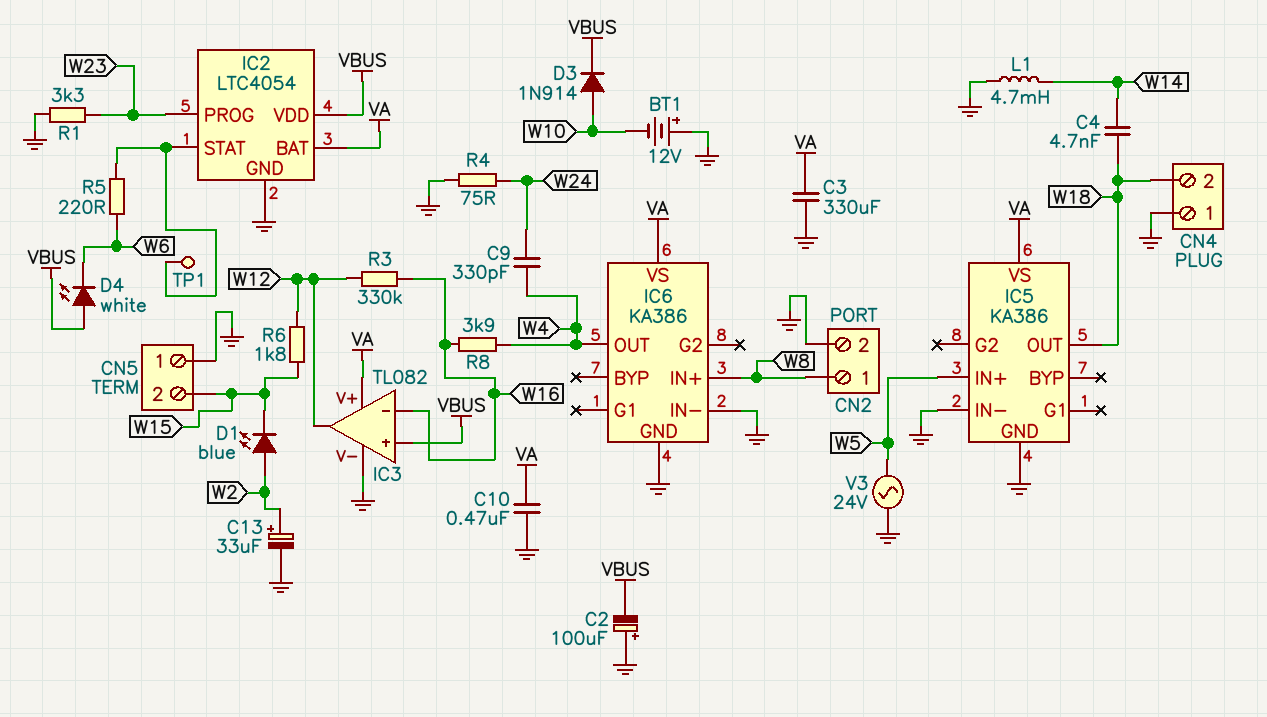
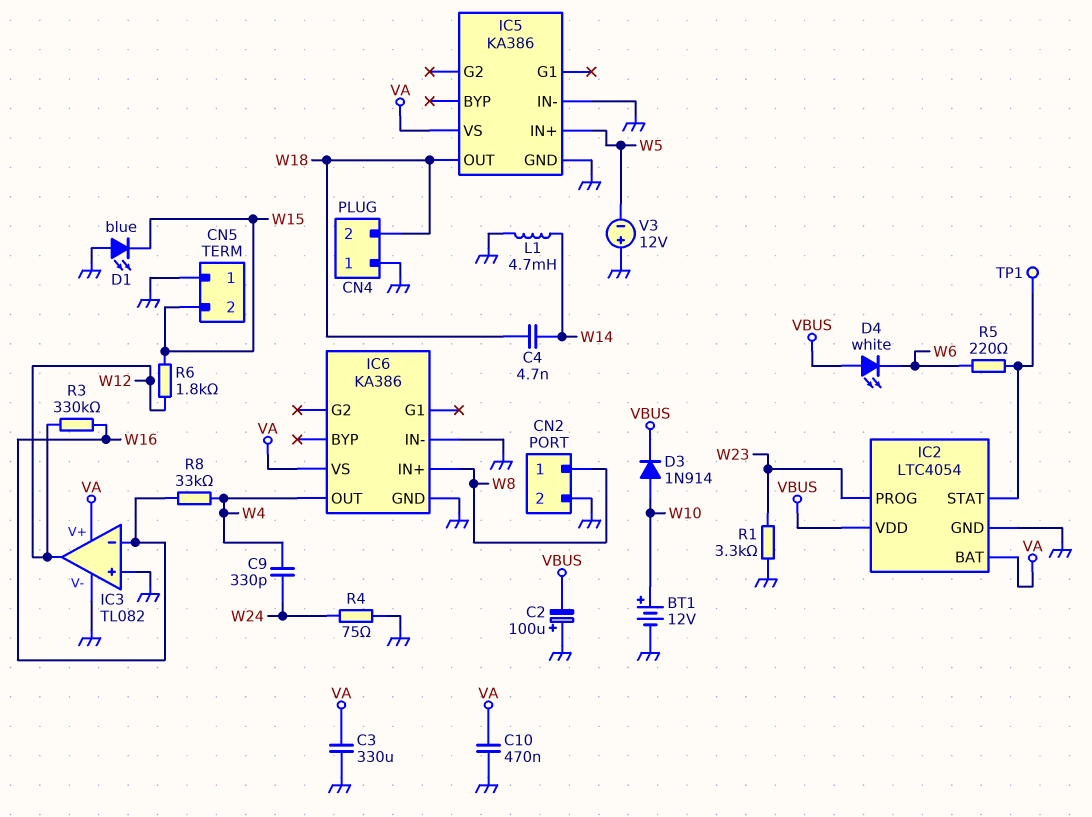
BT1: 12V (plus GND, minus W10) -> 12V (plus W10, minus GND)
C13: 33uF (plus W2, minus GND) -> none
D1: LED blue (A W2, K W15) -> LED blue (A GND, K W15)
IC3 pin in+: VBUS -> GND
R8: 3.9k (W4, W16) -> 33k (W4, W16)
V3: AC 24V (GND, W5) -> 12V (plus GND, minus W5)

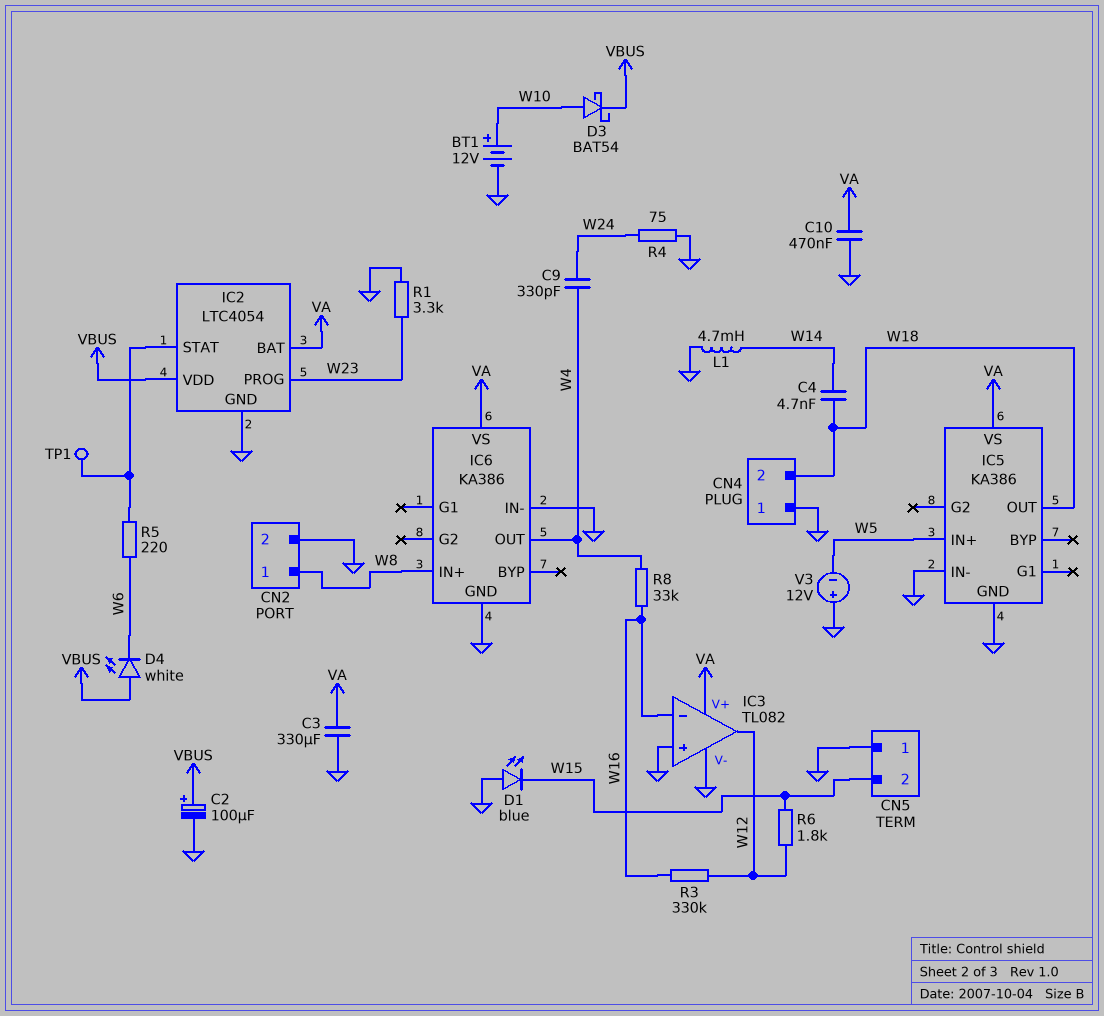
C2: 100uF (plus GND, minus VBUS) -> 100uF (plus VBUS, minus GND)
D3: diode 1N914 (A W10, K VBUS) -> schottky BAT54 (A W10, K VBUS)

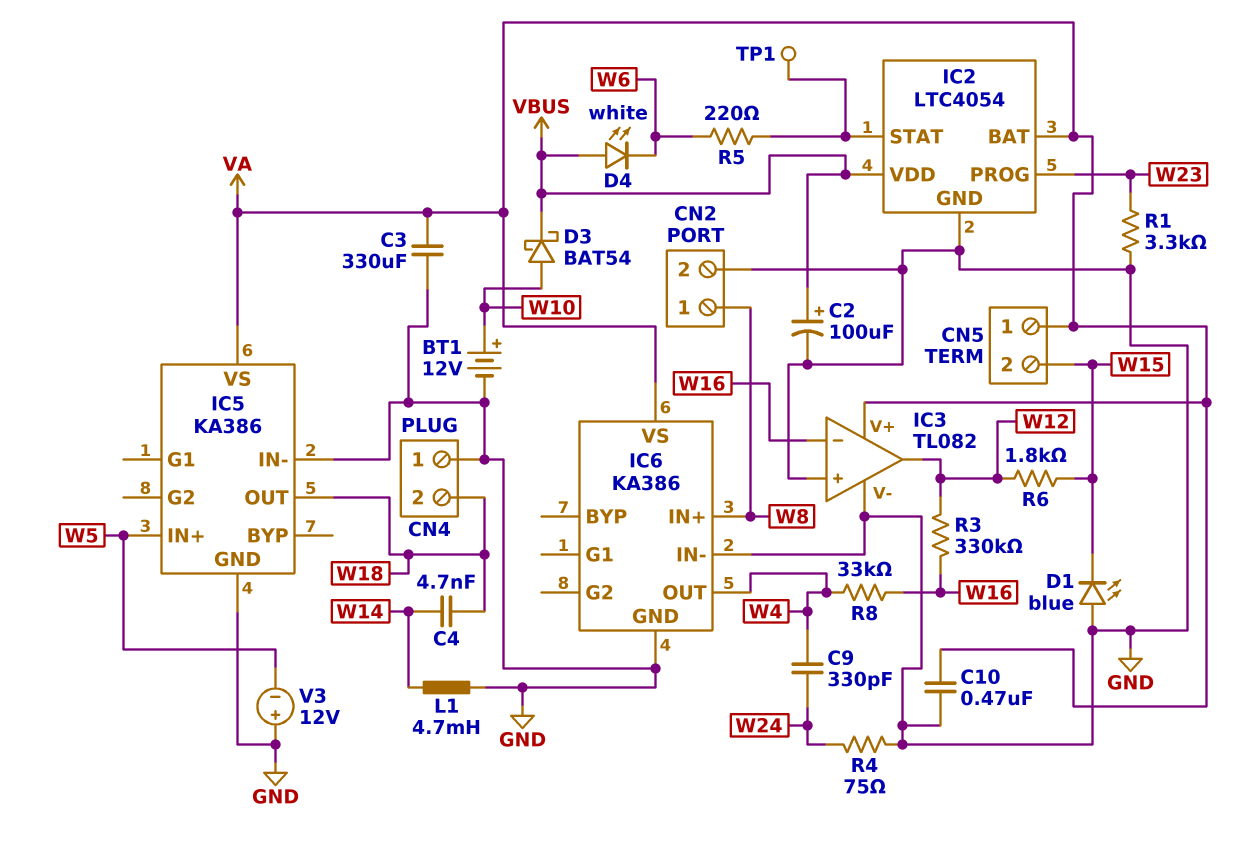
CN5 pin 1: GND -> VA

